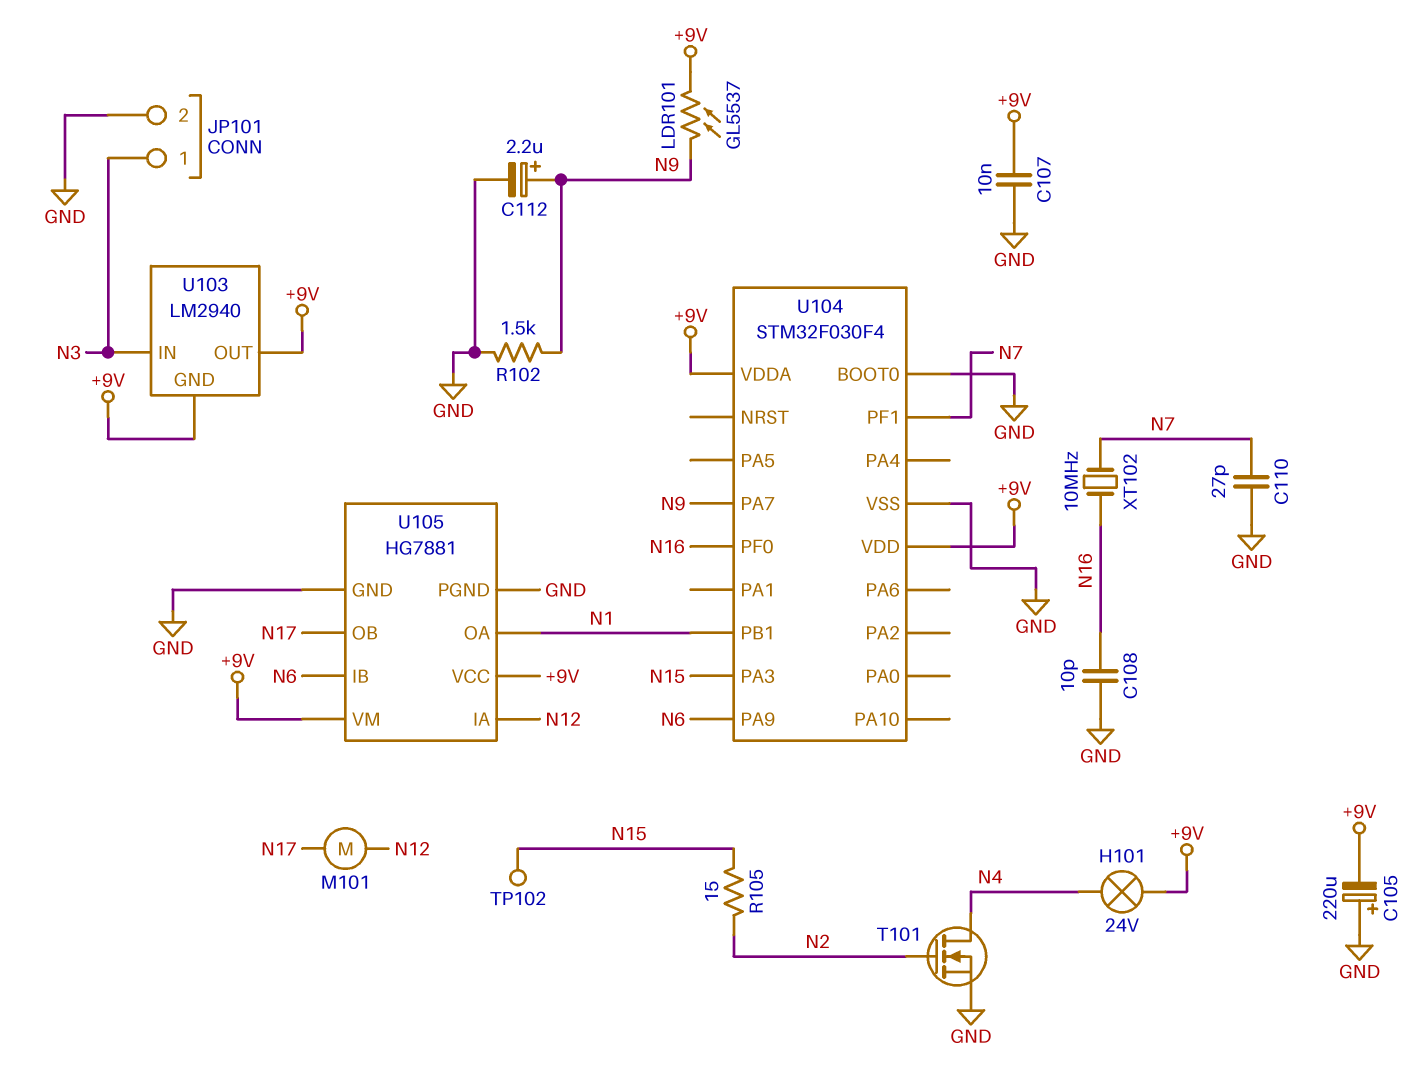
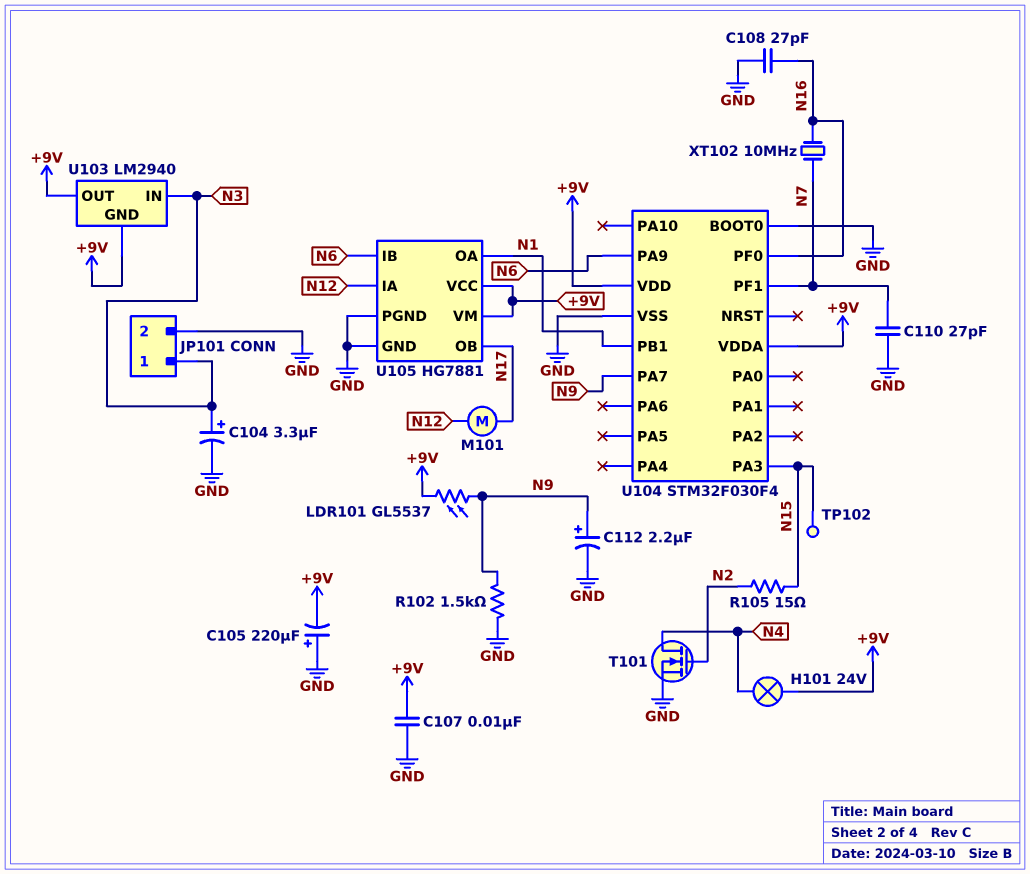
C104: none -> 3.3uF (plus N3, minus GND)
C108: 10pF (GND, N16) -> 27pF (GND, N16)

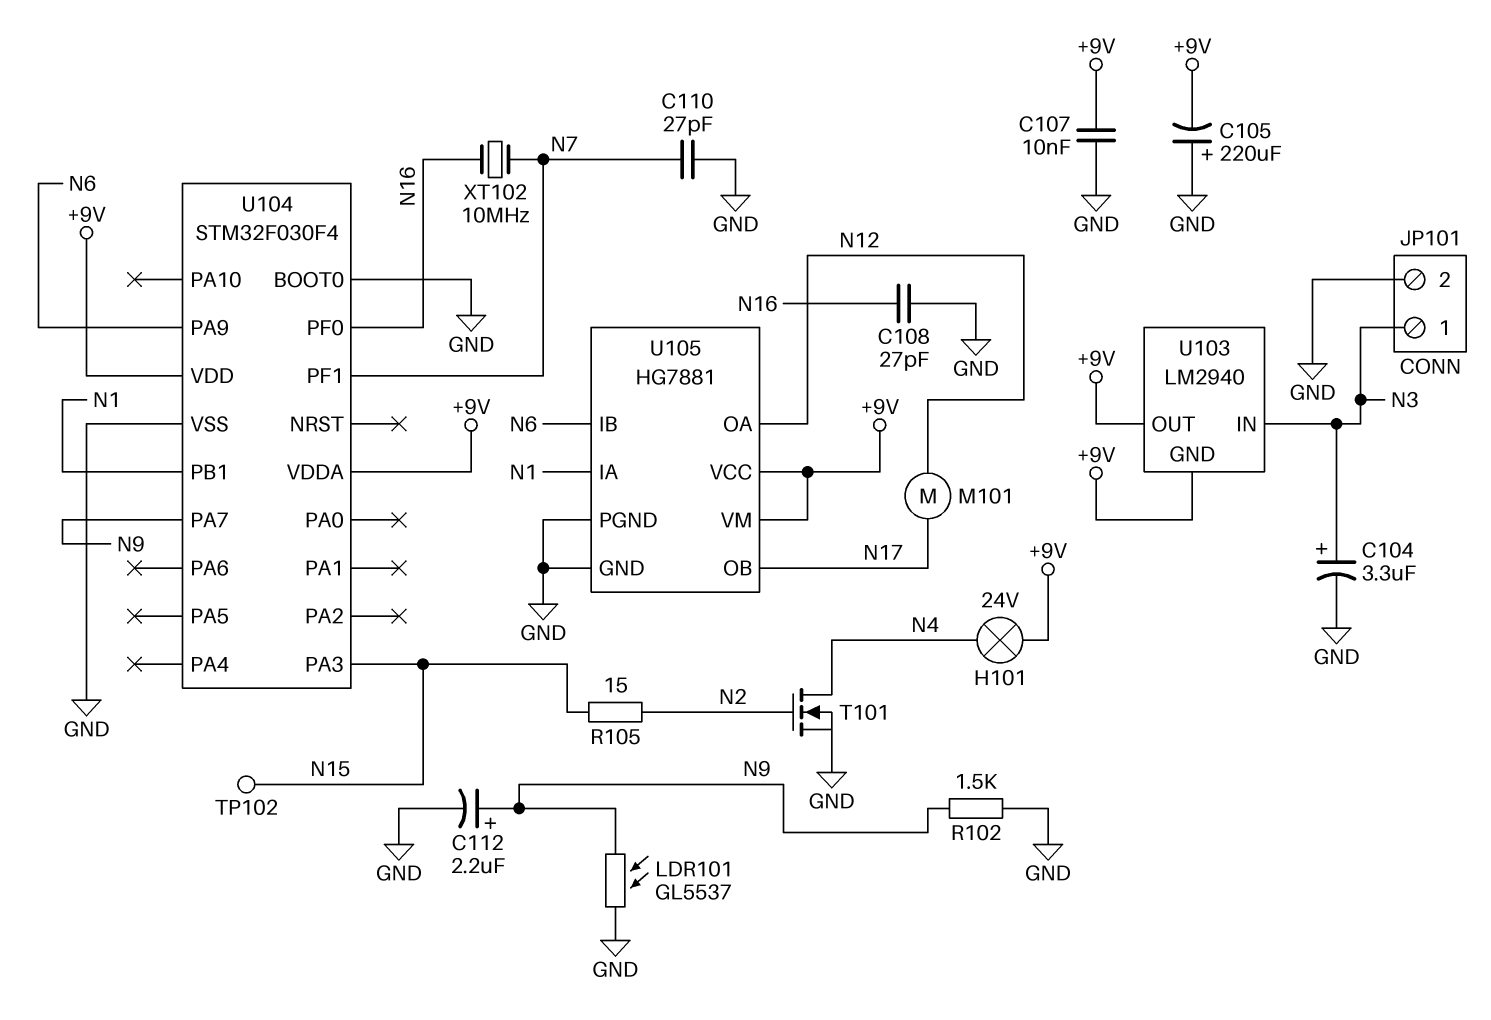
LDR101: GL5537 (+9V, N9) -> GL5537 (GND, N9)
U105 pin IA: N12 -> N1
U105 pin OA: N1 -> N12

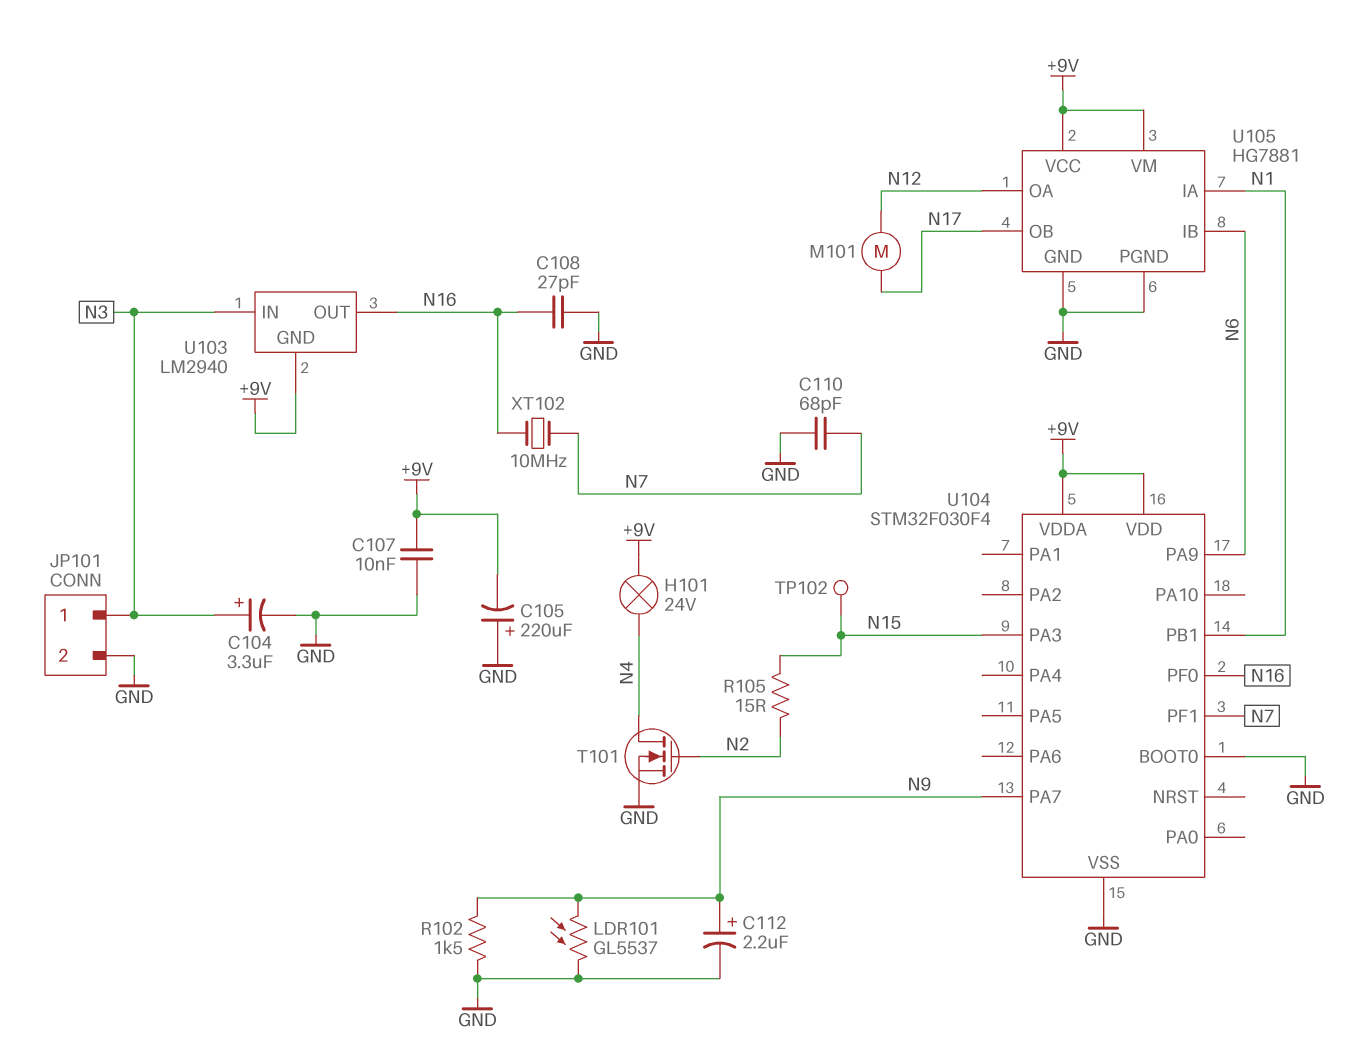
C110: 27pF (GND, N7) -> 68pF (GND, N7)
U103 pin OUT: +9V -> N16

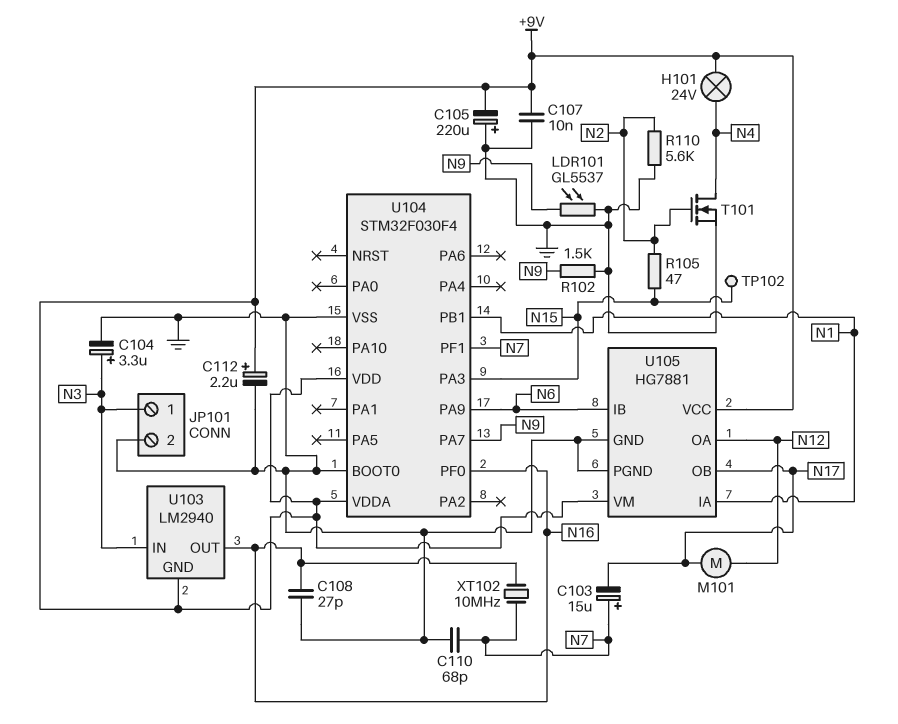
C103: none -> 15uF (plus N7, minus N17)
C112: 2.2uF (plus N9, minus GND) -> 2.2uF (plus +9V, minus GND)
R105: 15 (N2, N15) -> 47 (N2, N15)
R110: none -> 5.6k (GND, N2)

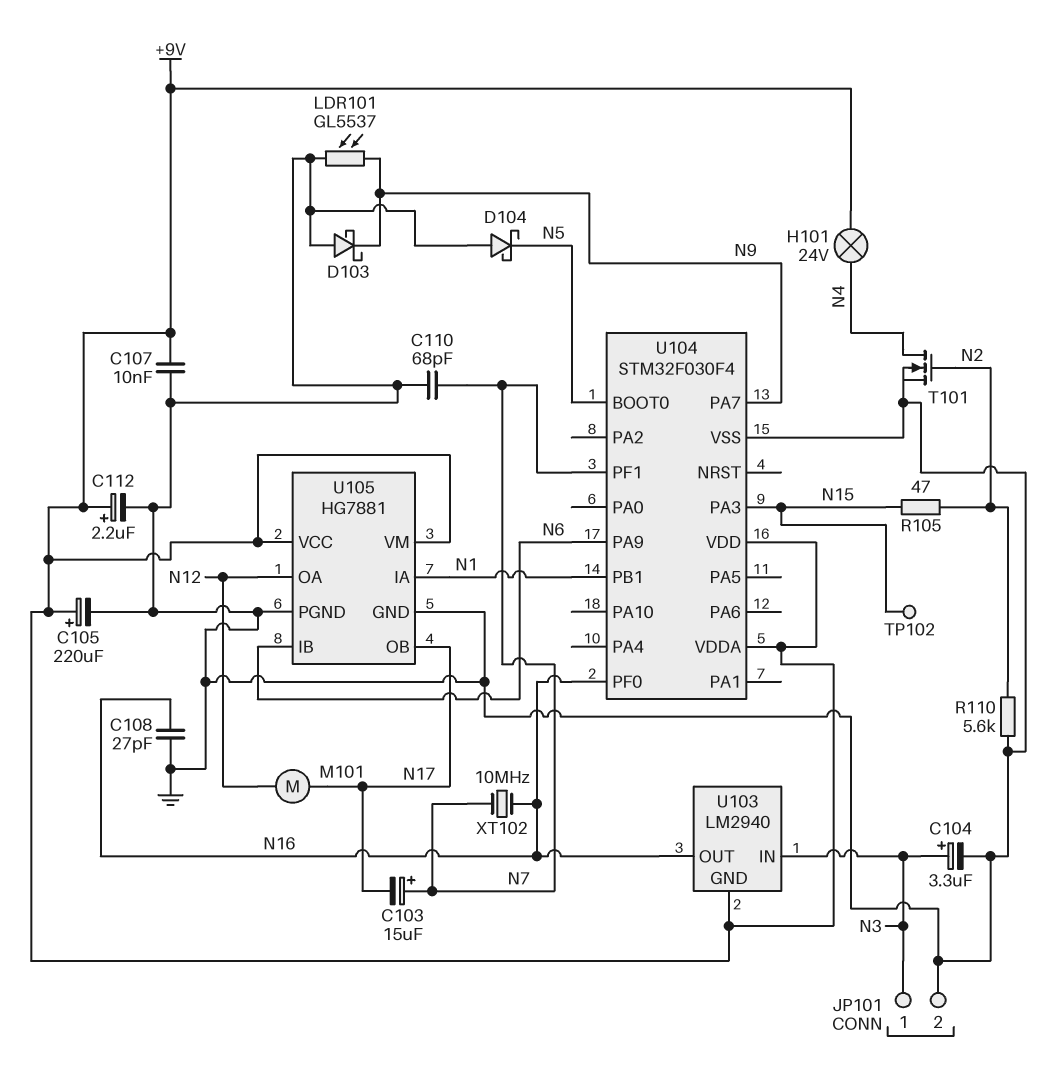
C105: 220uF (plus GND, minus +9V) -> 220uF (plus +9V, minus GND)
D103: none -> schottky (A GND, K N9)
D104: none -> schottky (A GND, K N5)
R102: 1.5k (GND, N9) -> none
U104 pin BOOT0: GND -> N5

